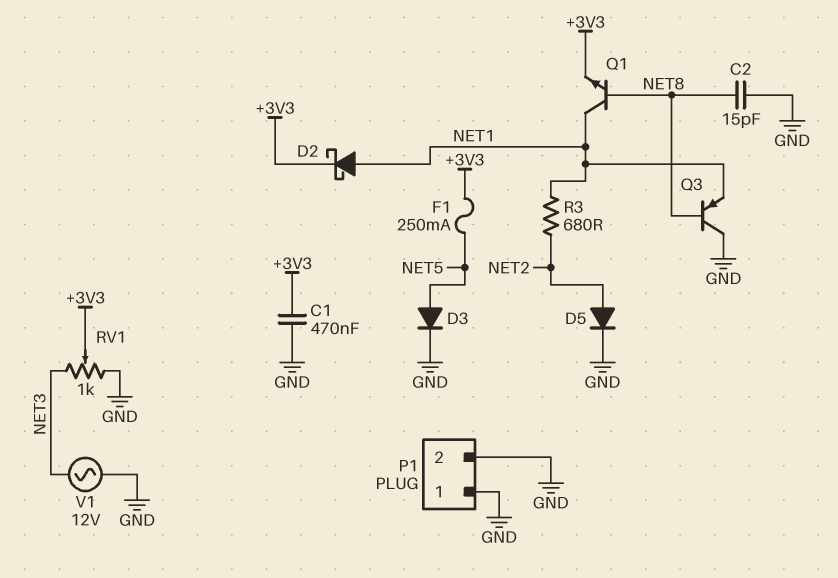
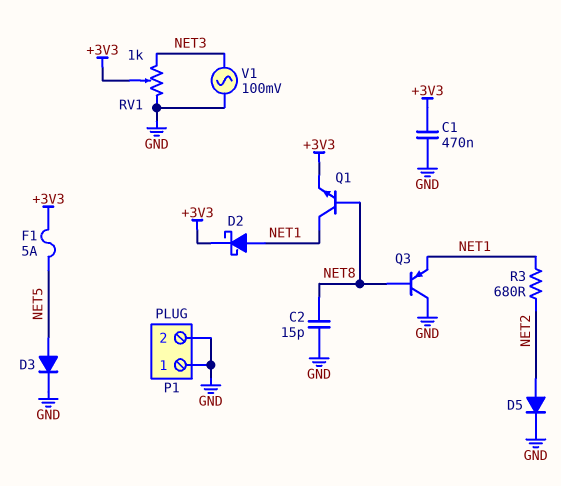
F1: 250mA (+3V3, NET5) -> 5A (+3V3, NET5)
V1: AC 12V (GND, NET3) -> AC 100mV (GND, NET3)

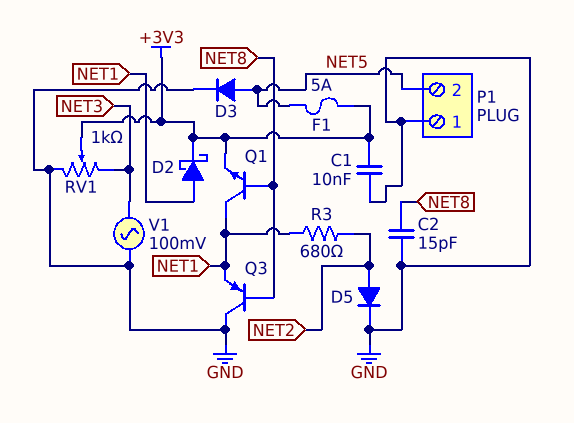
C1: 470nF (+3V3, GND) -> 10nF (+3V3, GND)
P1 pin 2: GND -> NET5

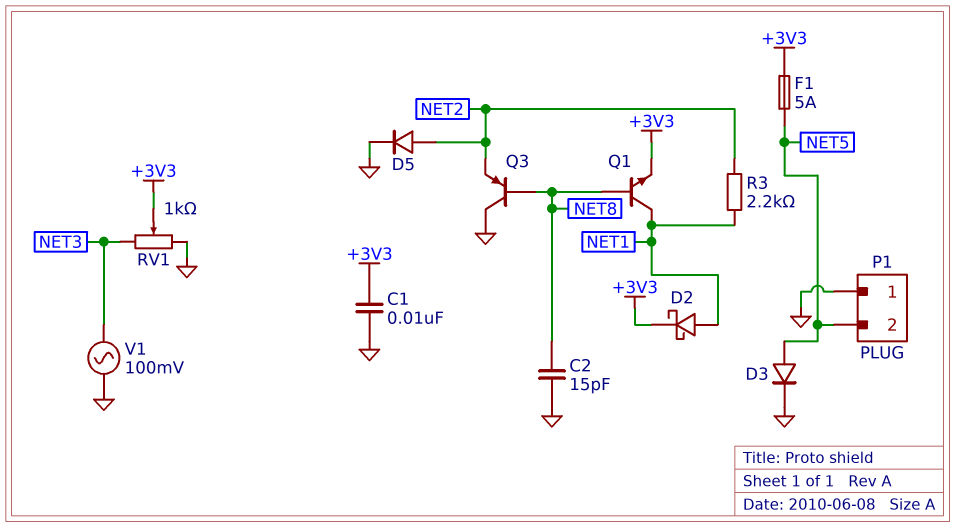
Q3: PNP (B NET8, C GND, E NET1) -> PNP (B NET8, C GND, E NET2)
R3: 680 (NET1, NET2) -> 2.2k (NET1, NET2)

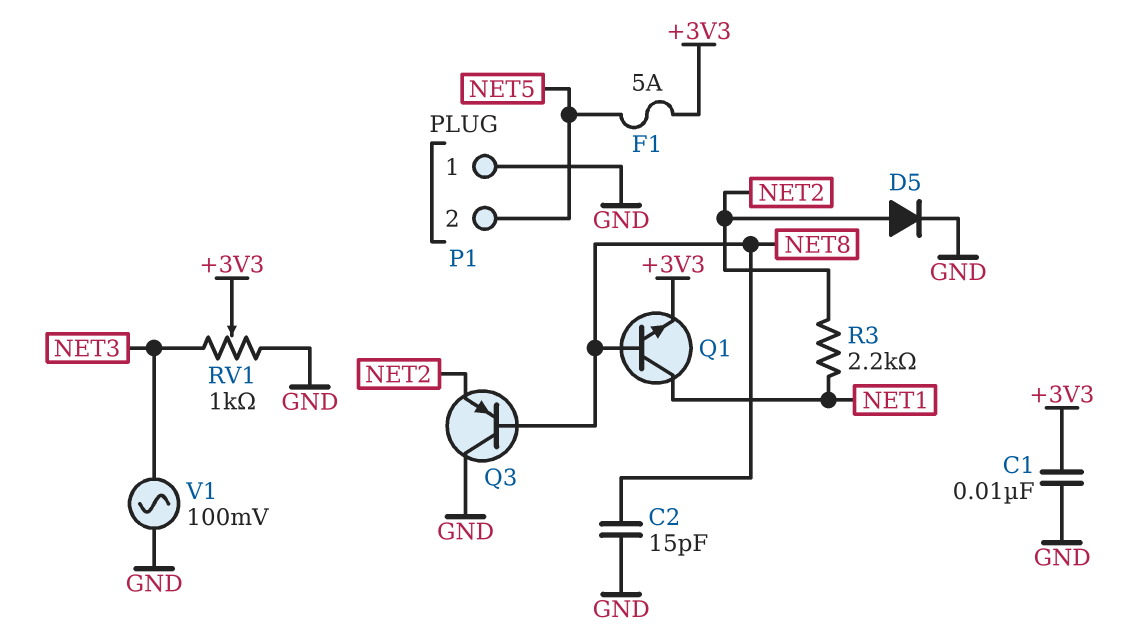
D2: schottky (A NET1, K +3V3) -> none
D3: diode (A NET5, K GND) -> none

